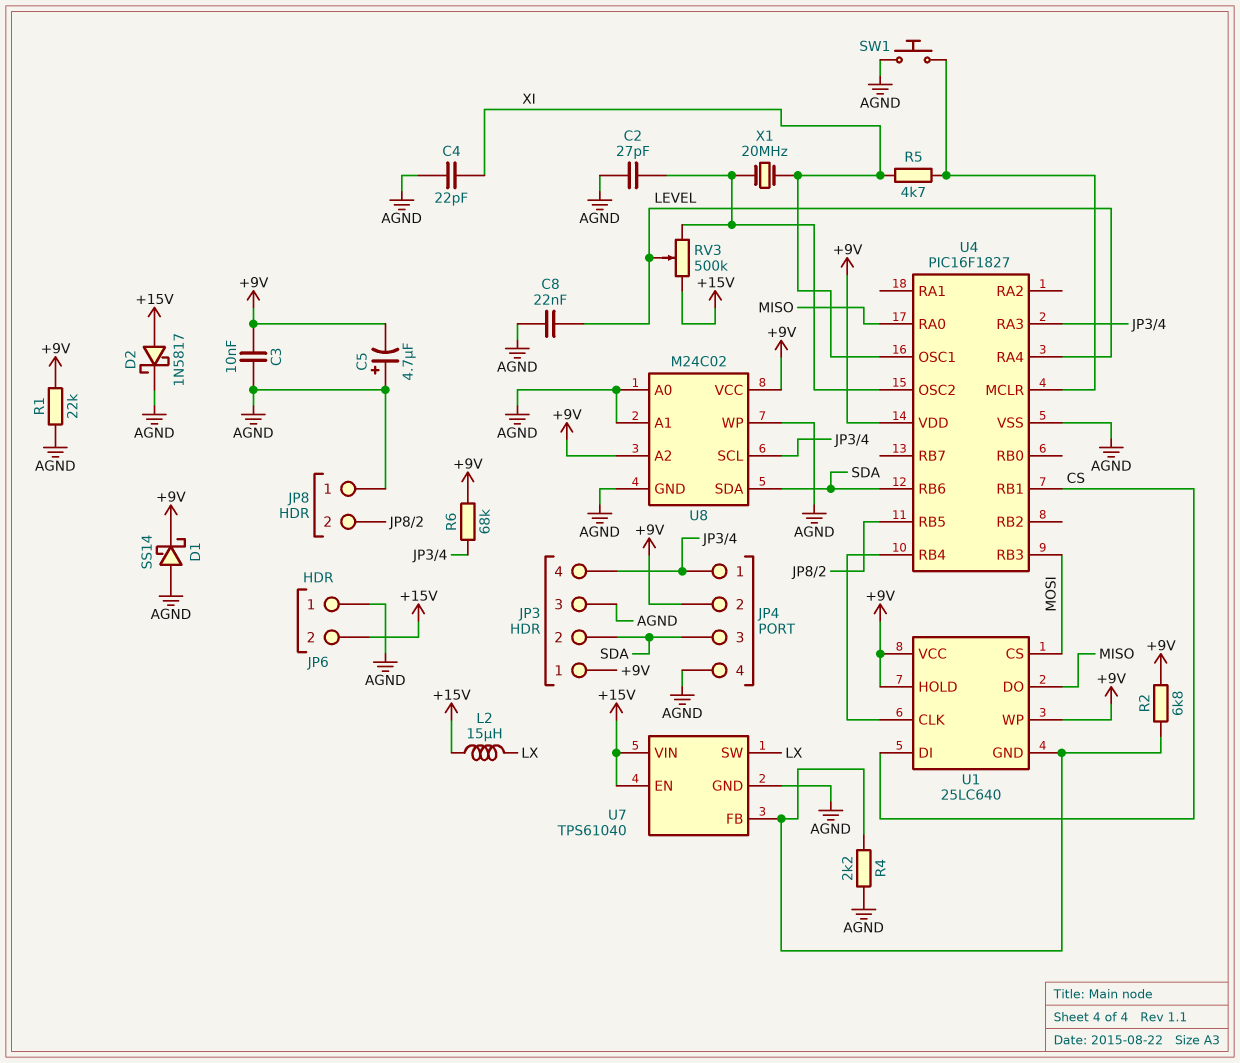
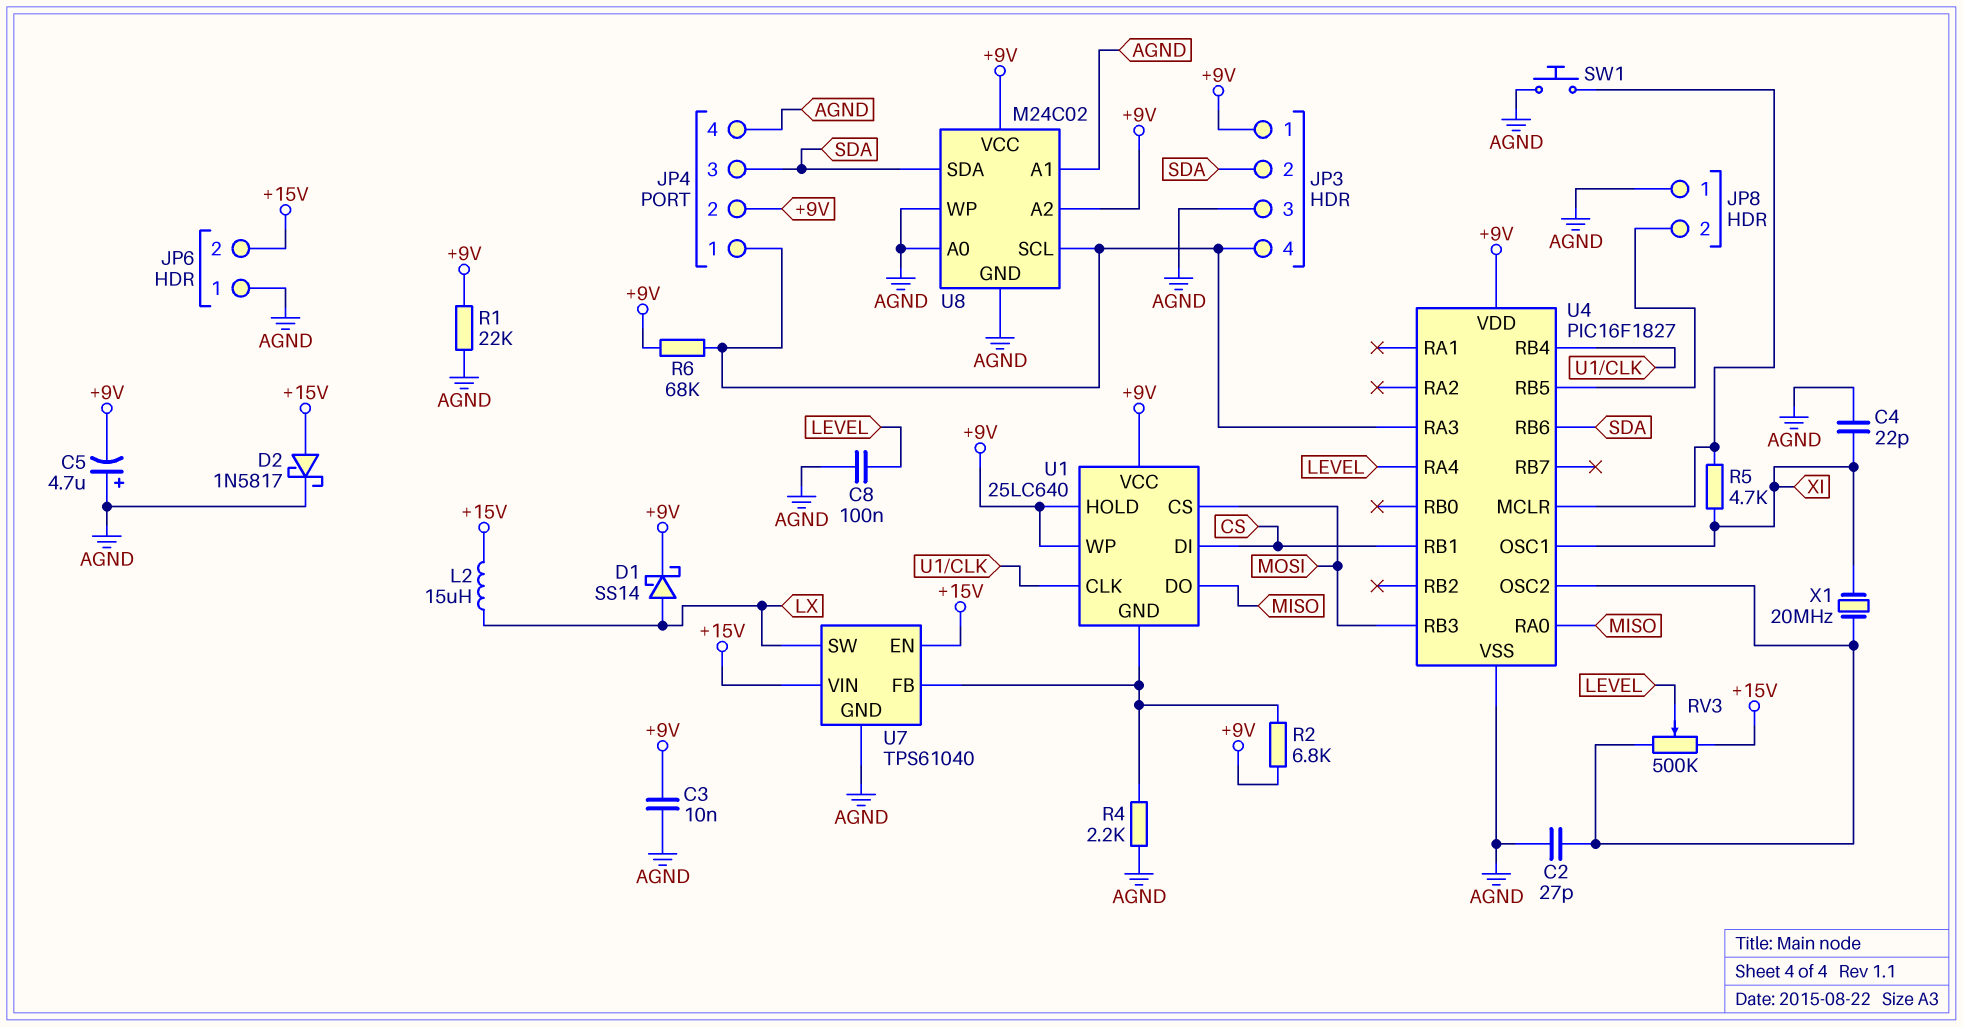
C8: 22nF (AGND, LEVEL) -> 100nF (AGND, LEVEL)
D1: schottky SS14 (A AGND, K +9V) -> schottky SS14 (A LX, K +9V)

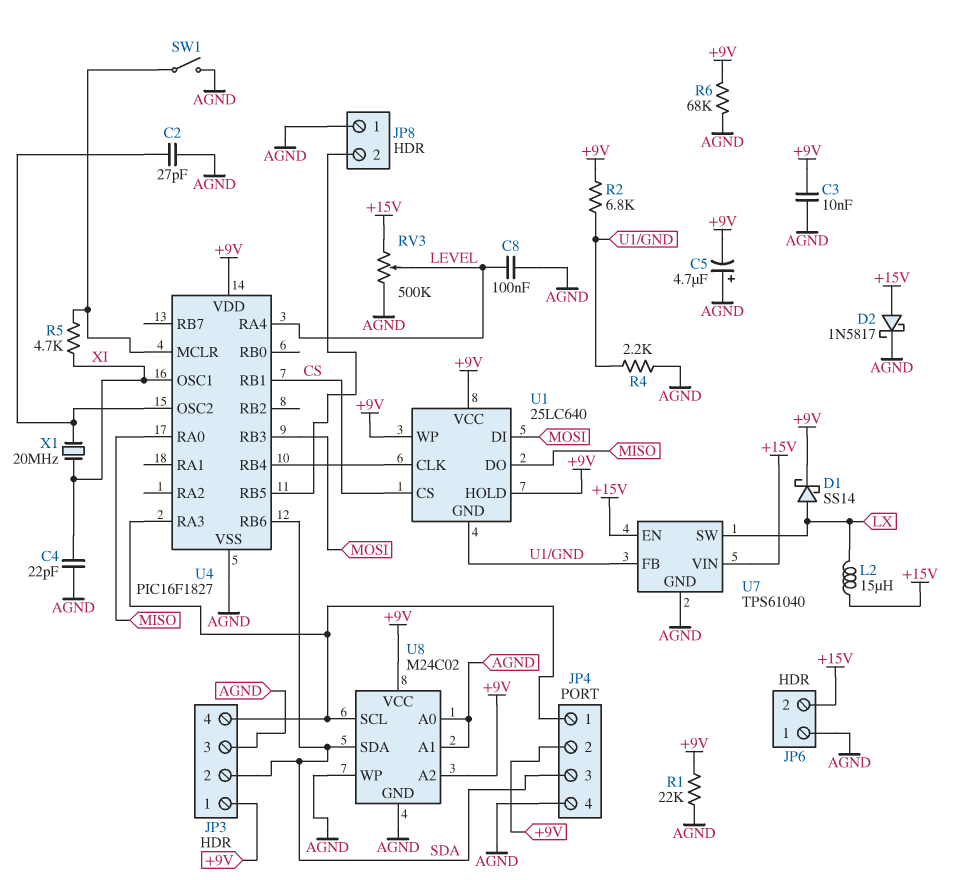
R6: 68k (+9V, JP3/4) -> 68k (+9V, AGND)
RV3: 500k (+15V, U4/OSC2, wiper LEVEL) -> 500k (+15V, AGND, wiper LEVEL)
SW1: button (AGND, U4/MCLR) -> switch (AGND, U4/MCLR)
U1 pin CS: MOSI -> CS
U1 pin DI: CS -> MOSI

